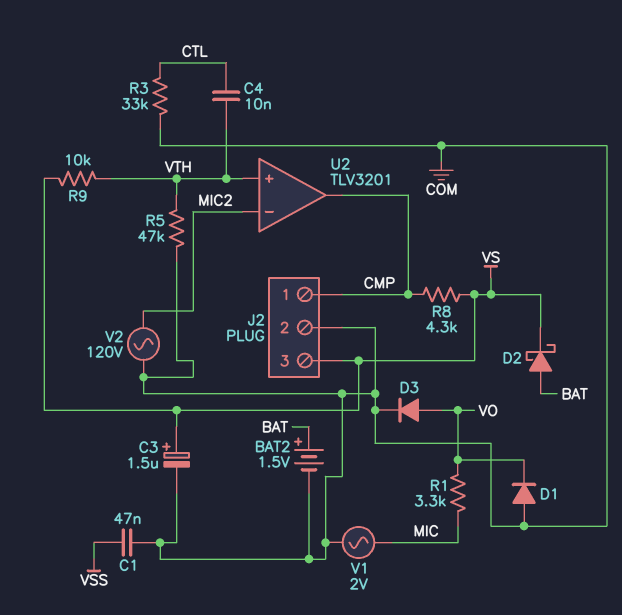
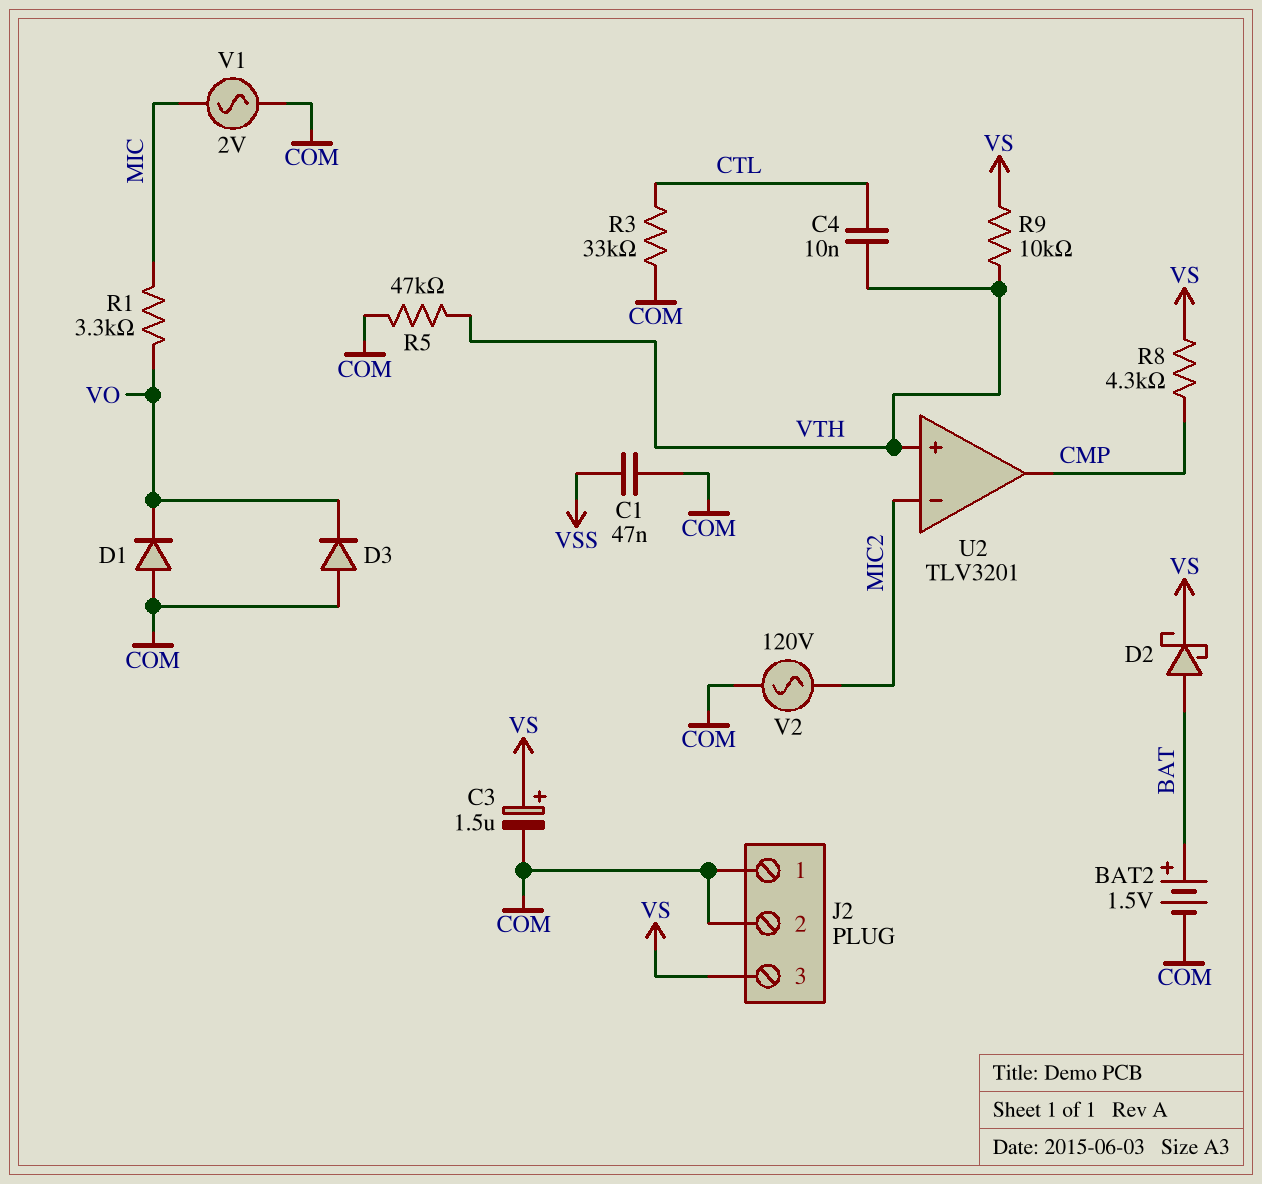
D3: diode (A VO, K COM) -> diode (A COM, K VO)
J2 pin 1: CMP -> COM

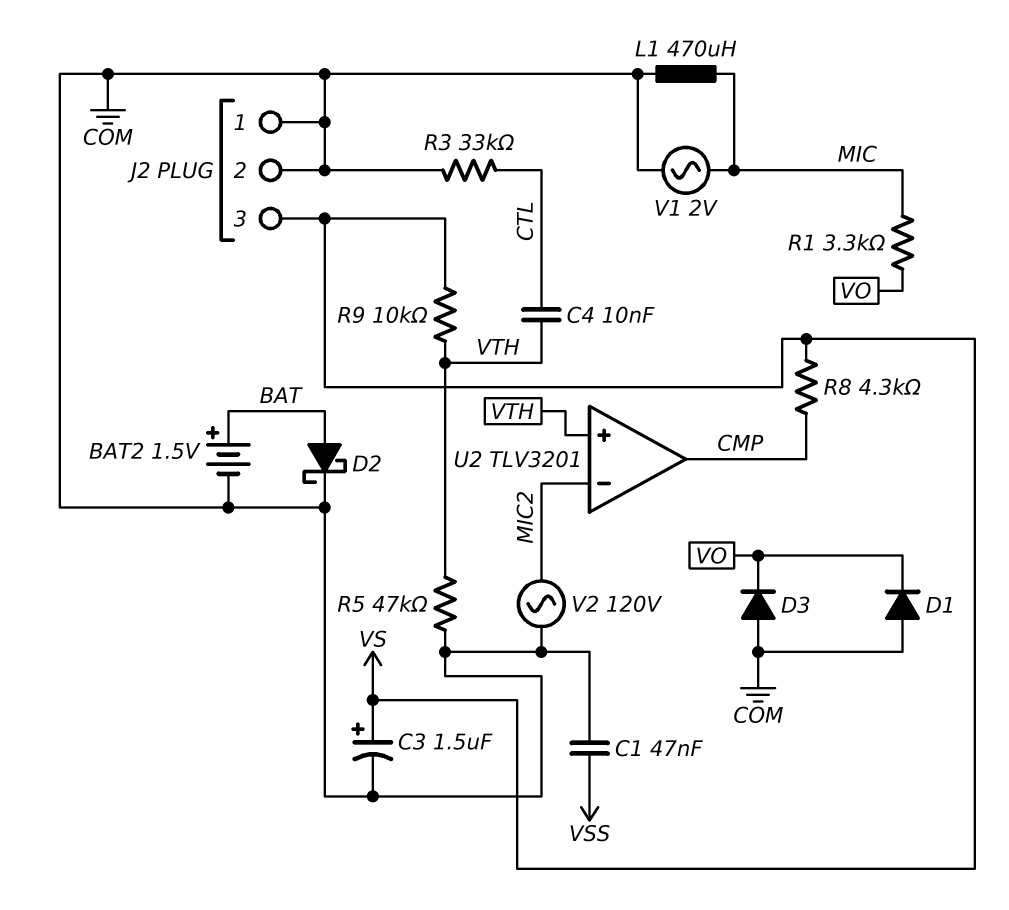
D2: schottky (A BAT, K VS) -> schottky (A BAT, K COM)
L1: none -> 470uH (COM, MIC)

